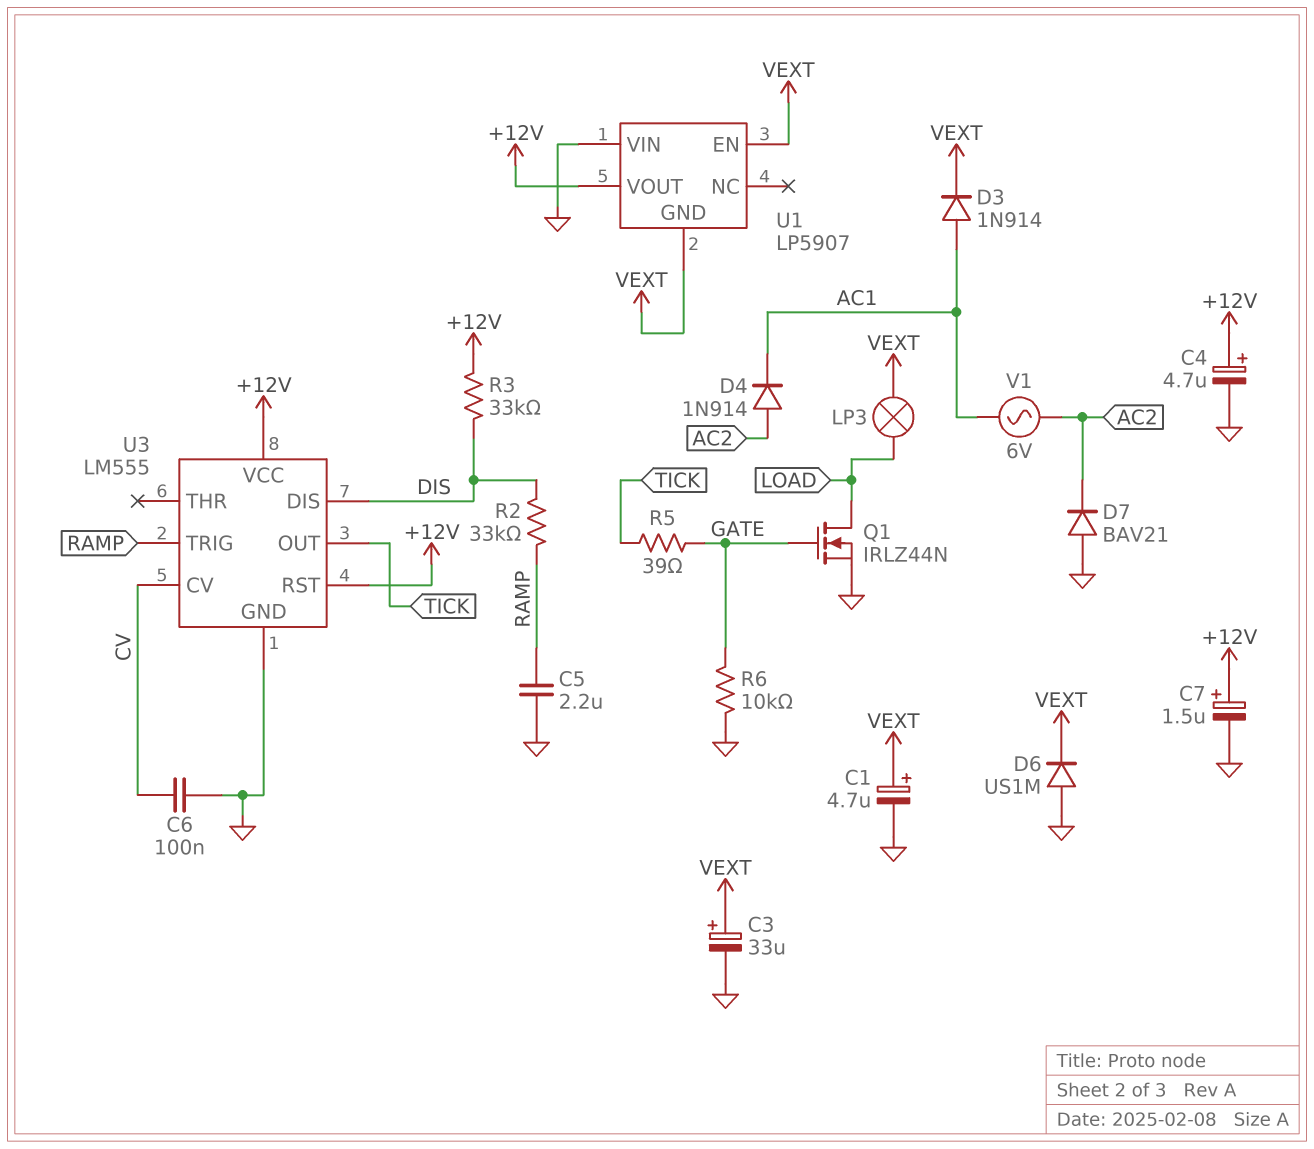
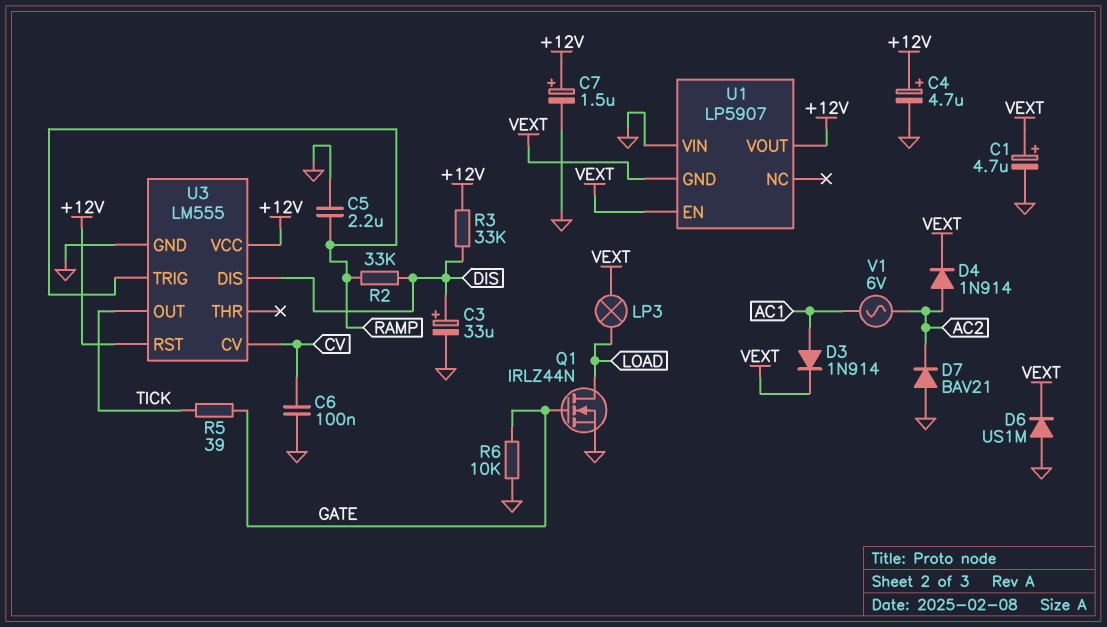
C3: 33uF (plus VEXT, minus GND) -> 33uF (plus DIS, minus GND)
D4: diode 1N914 (A AC2, K AC1) -> diode 1N914 (A AC2, K VEXT)

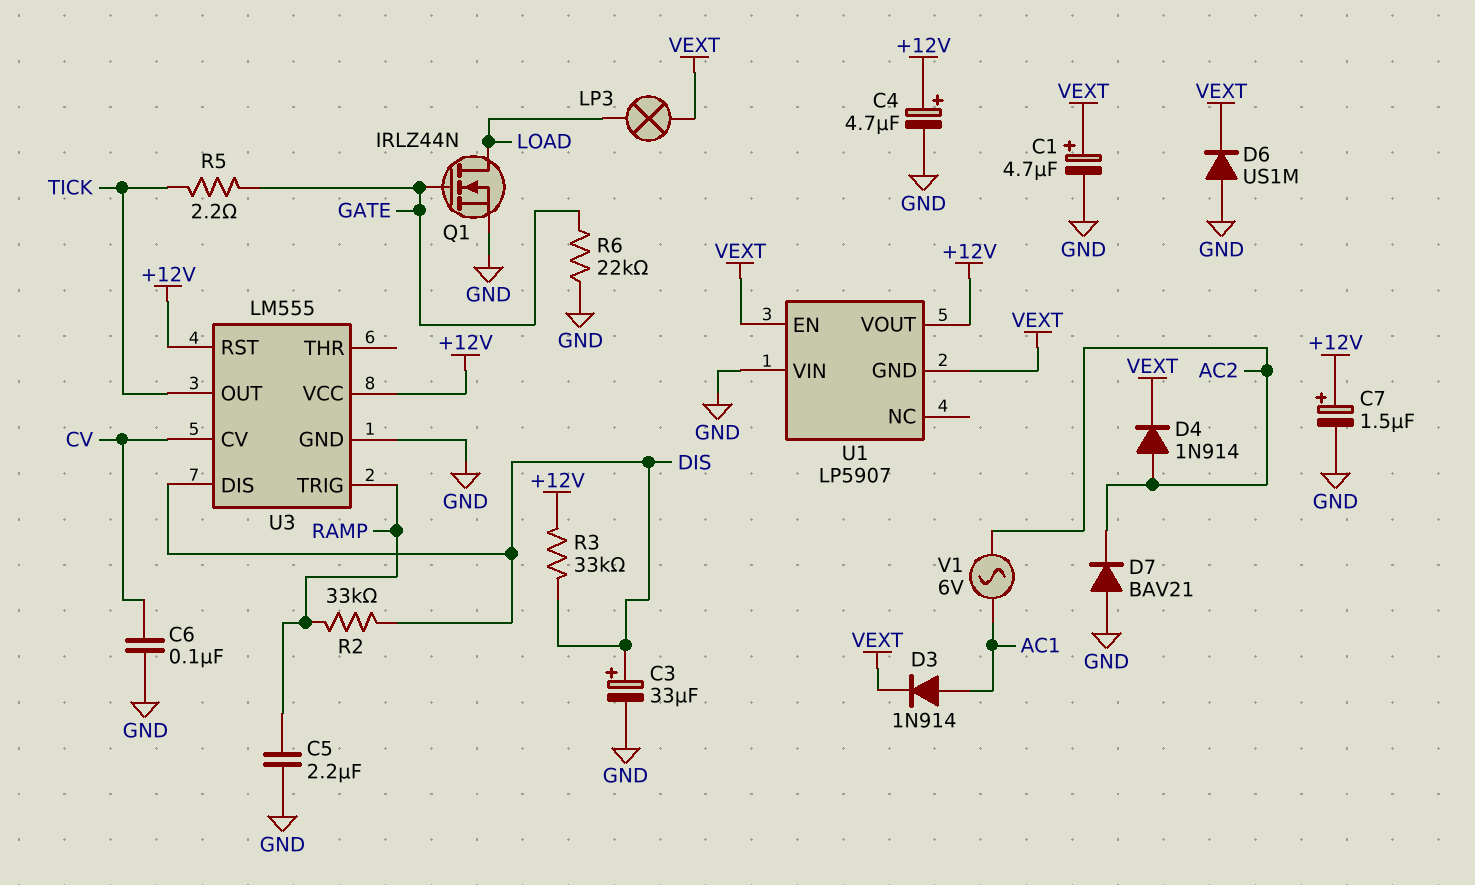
R5: 39 (GATE, TICK) -> 2.2 (GATE, TICK)
R6: 10k (GATE, GND) -> 22k (GATE, GND)

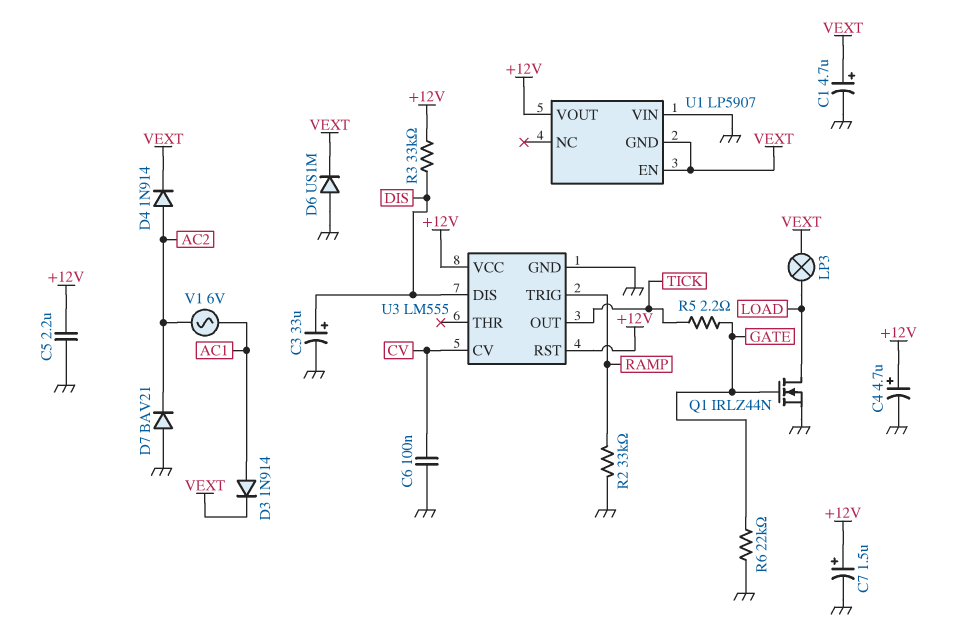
C5: 2.2uF (GND, RAMP) -> 2.2uF (+12V, GND)
R2: 33k (DIS, RAMP) -> 33k (GND, RAMP)

